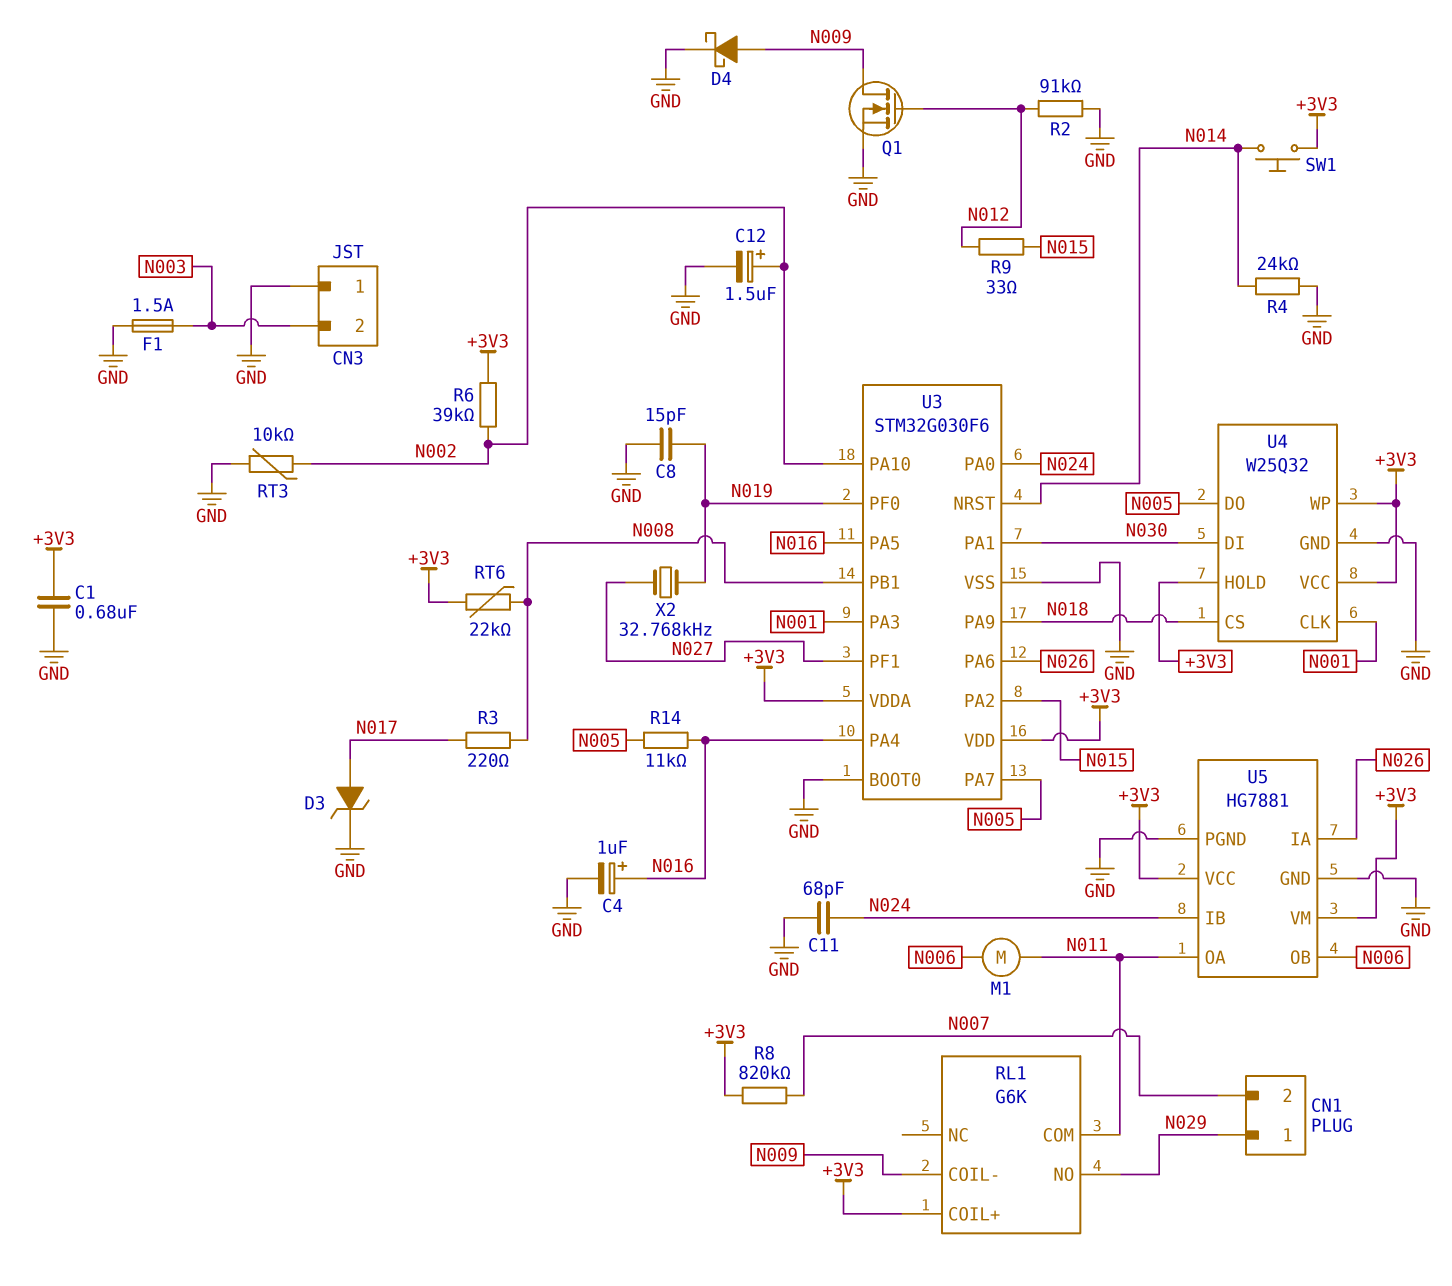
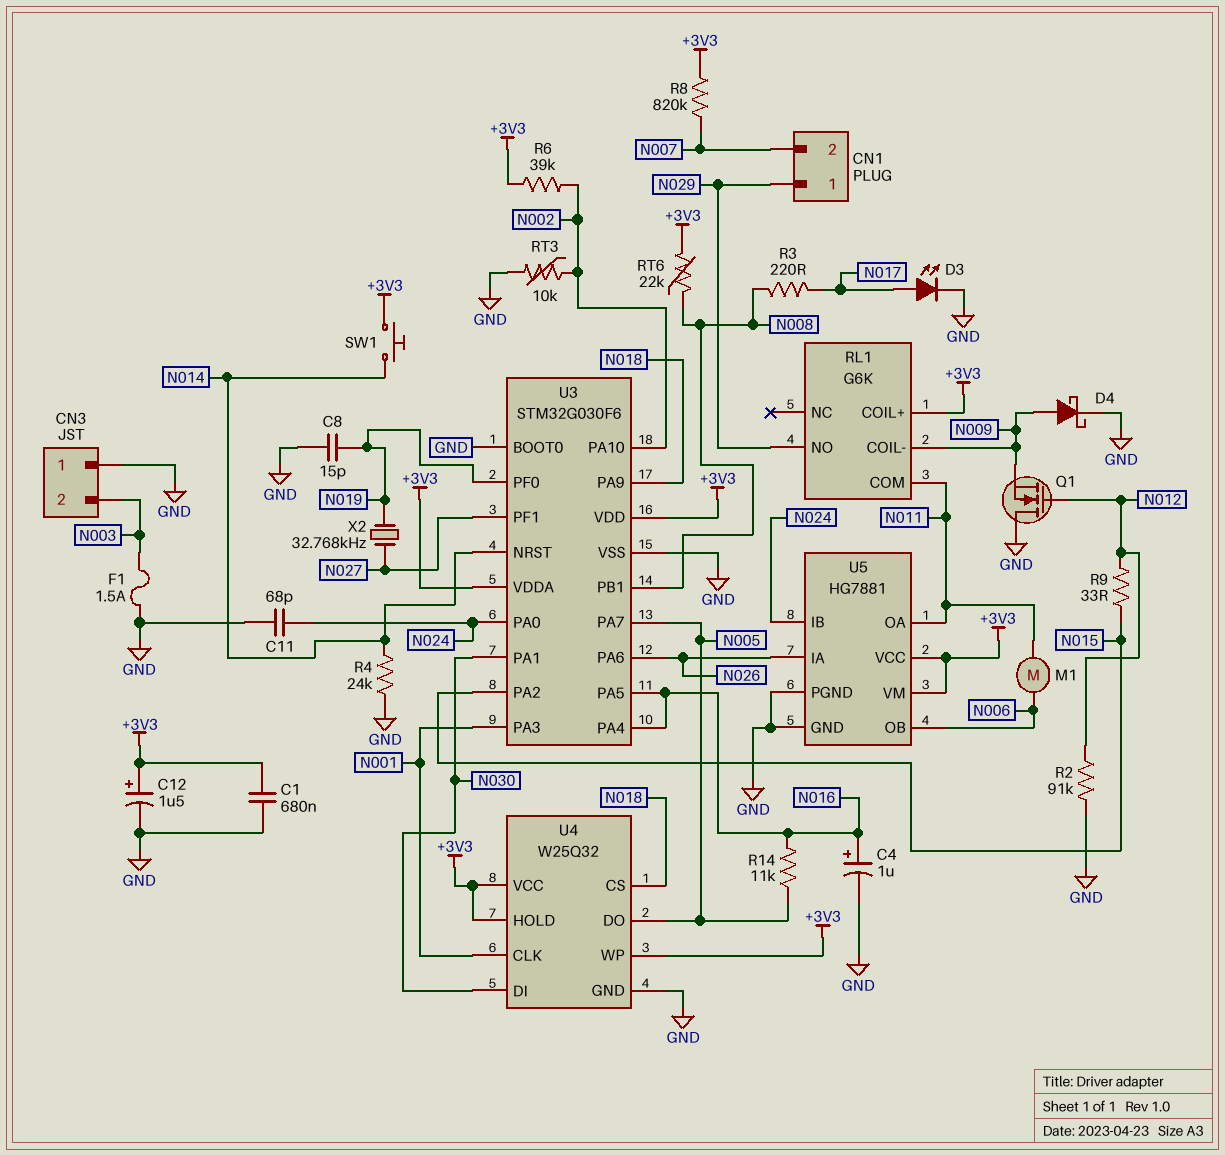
C12: 1.5uF (plus N002, minus GND) -> 1.5uF (plus +3V3, minus GND)
D3: zener (A N017, K GND) -> LED (A N017, K GND)
Q1: NMOS (G N012, D N009, S GND) -> NMOS (G N012, D GND, S N009)

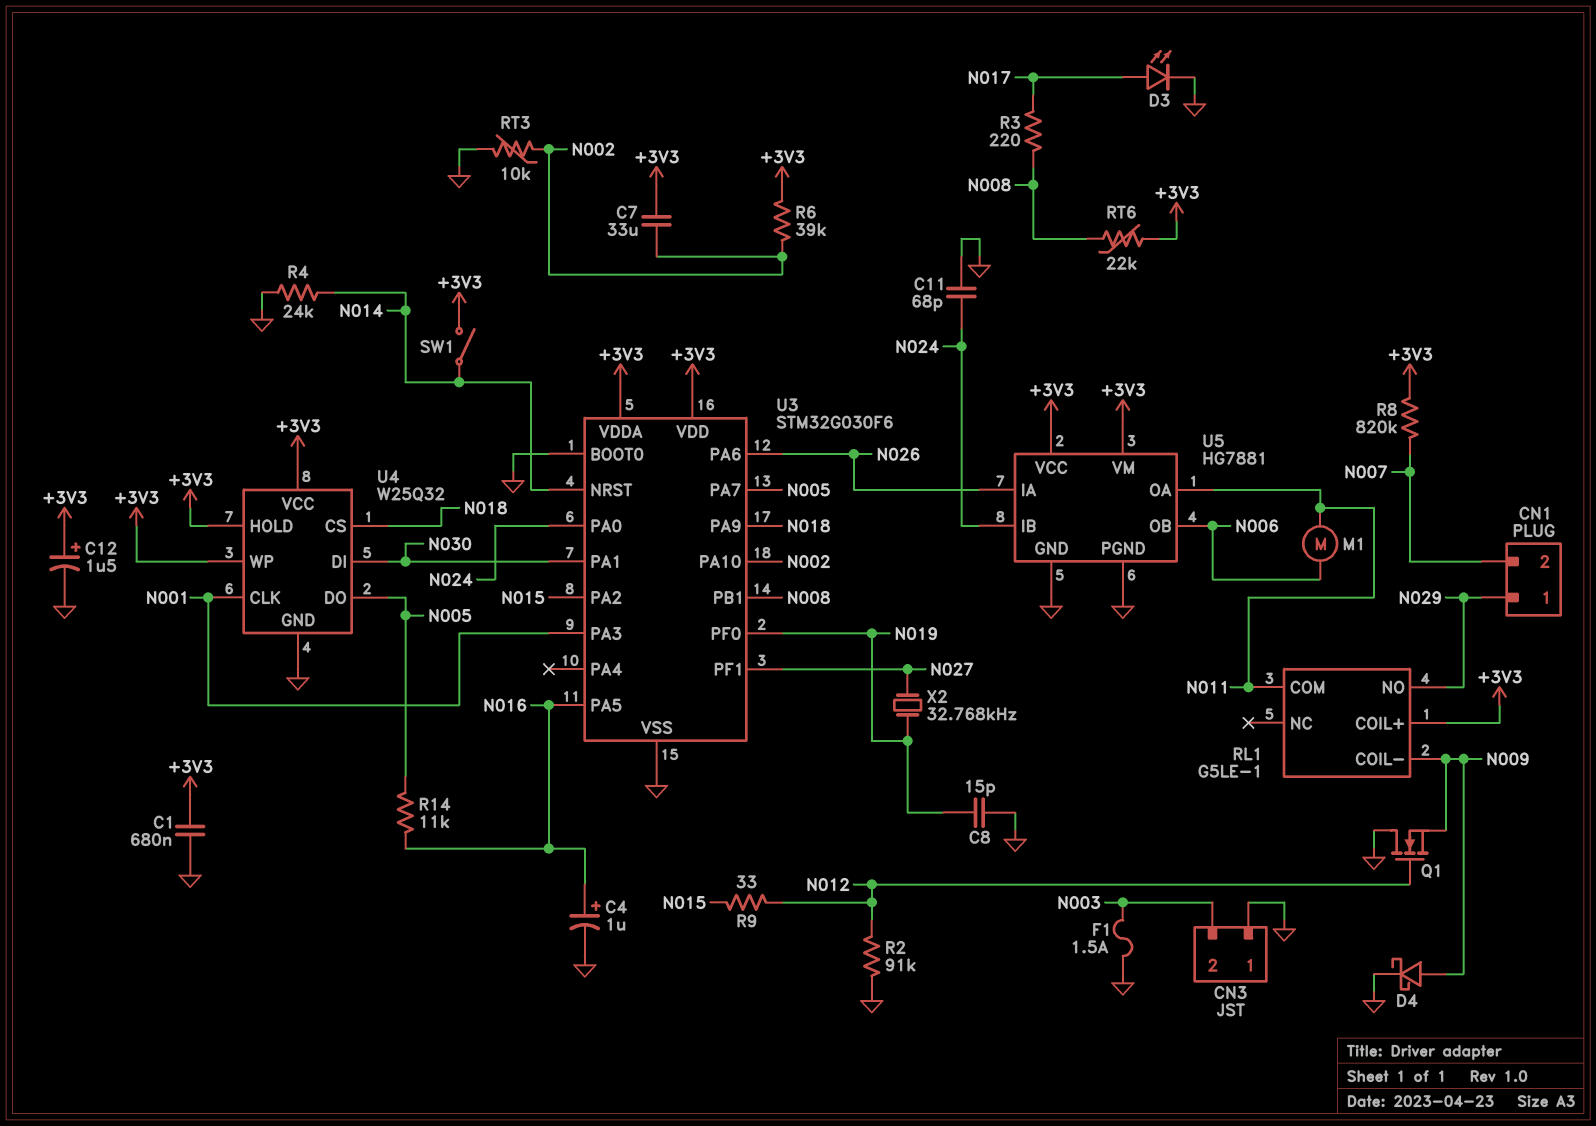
C7: none -> 33uF (+3V3, N002)
RL1: G6K -> G5LE-1
SW1: button (+3V3, N014) -> switch (+3V3, N014)
U3 pin PA4: N016 -> none

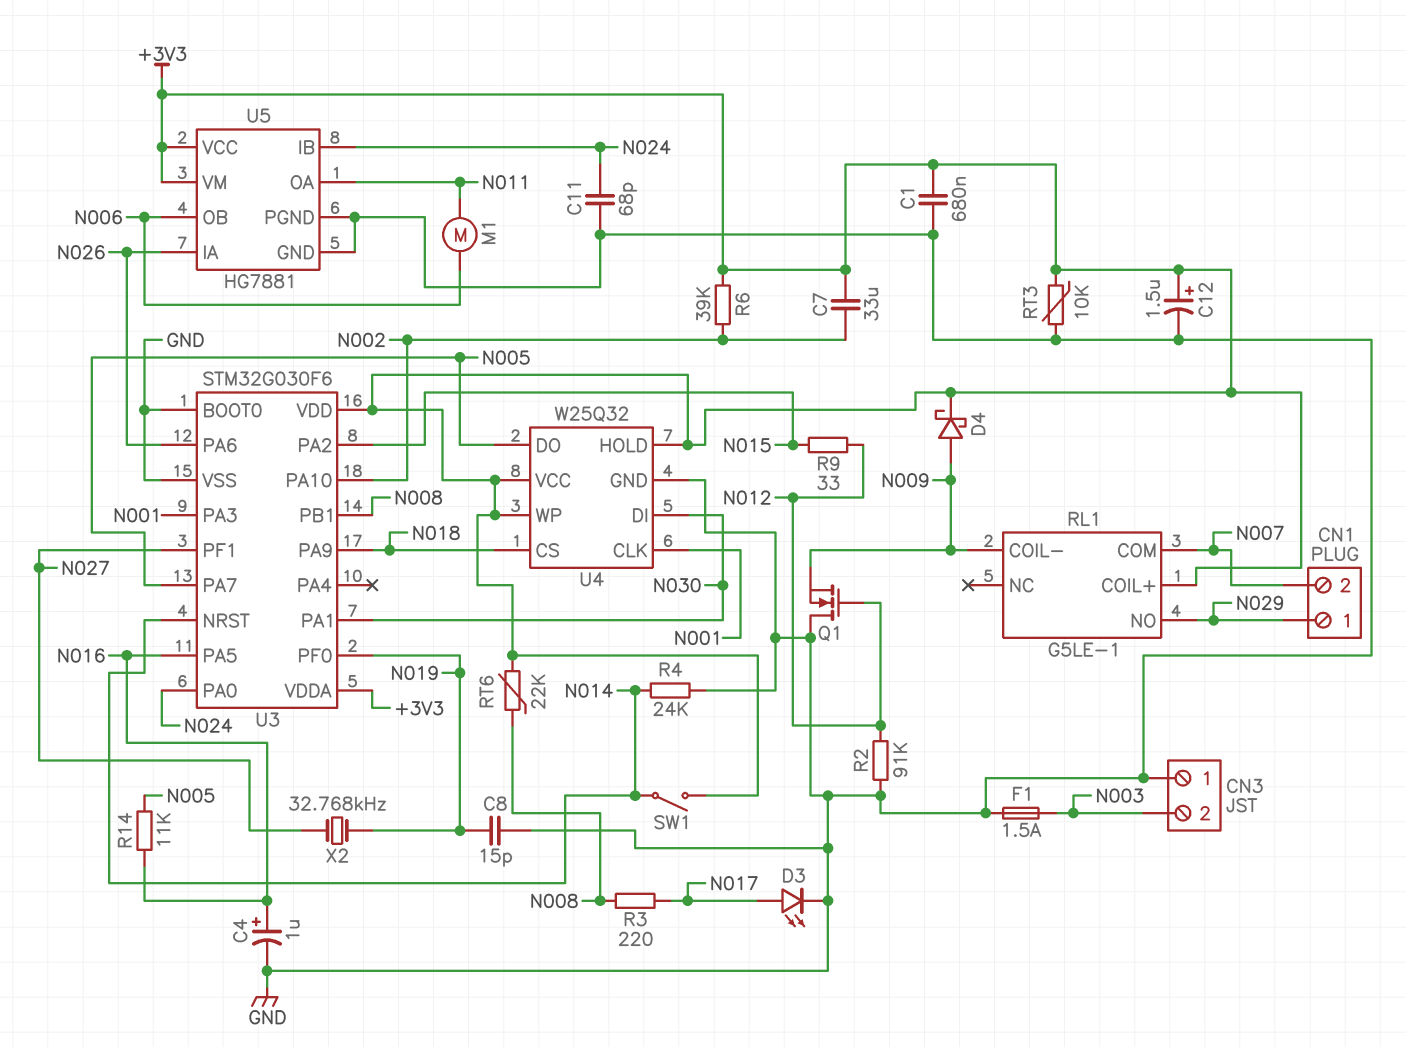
D4: schottky (A N009, K GND) -> schottky (A N009, K +3V3)
R8: 820k (+3V3, N007) -> none
RL1 pin COM: N011 -> N007
RT3: 10k (GND, N002) -> 10k (+3V3, GND)

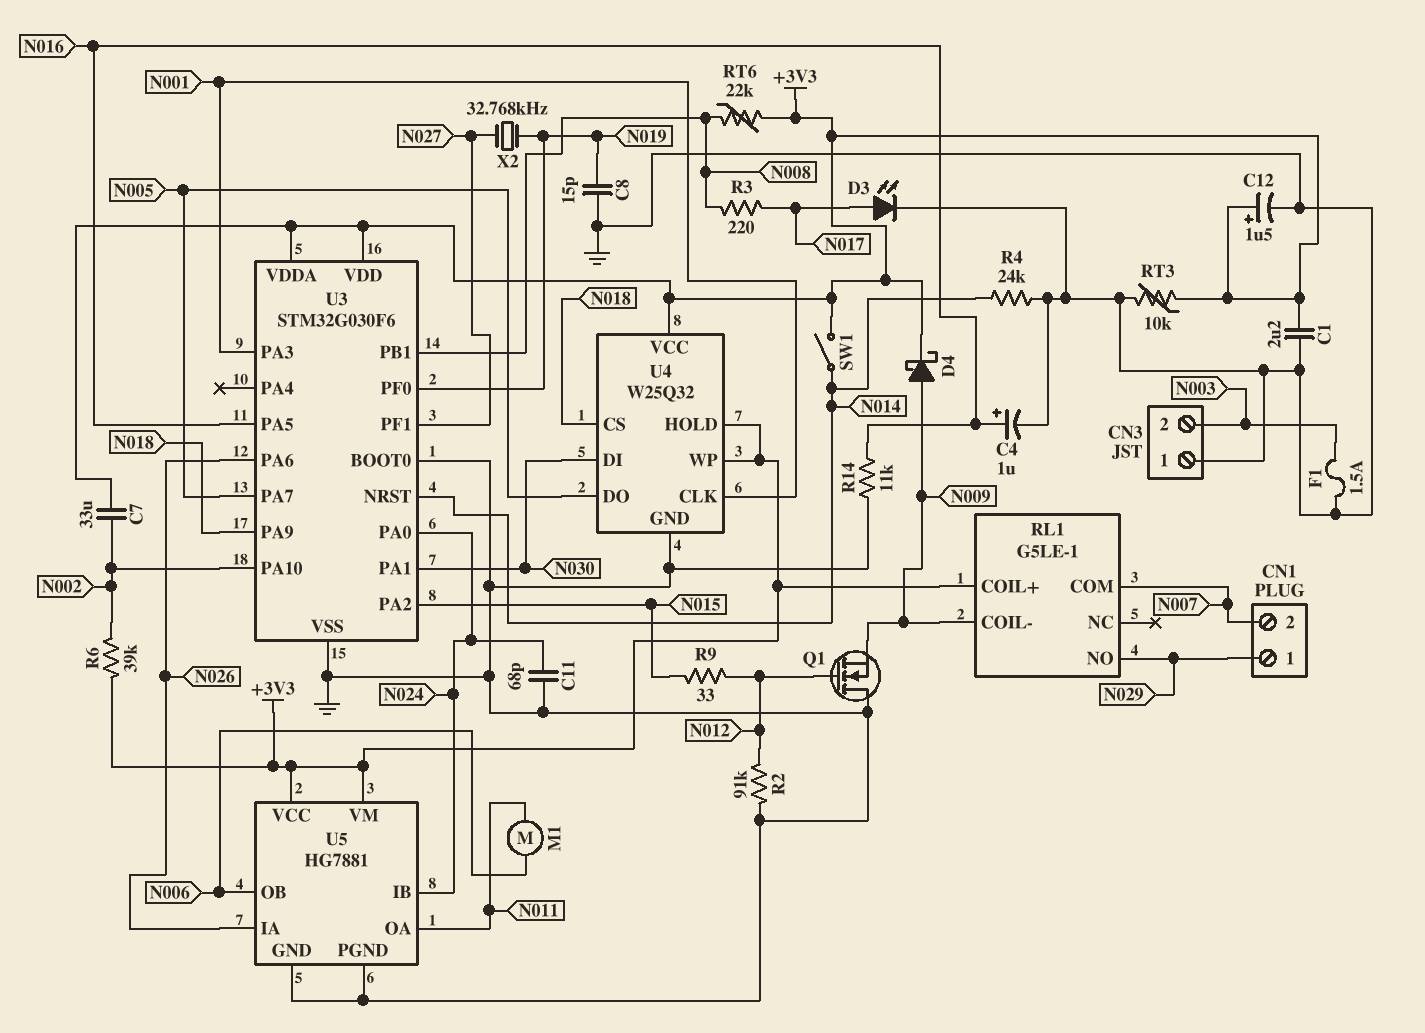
C1: 680nF (+3V3, GND) -> 2.2uF (+3V3, GND)
R14: 11k (N005, N016) -> 11k (GND, N016)

